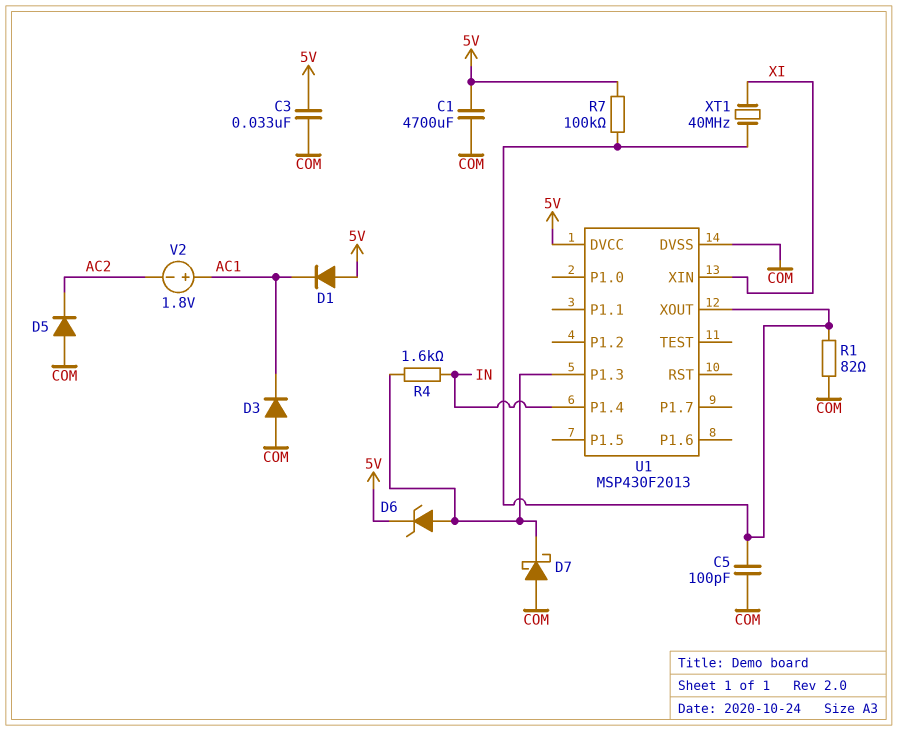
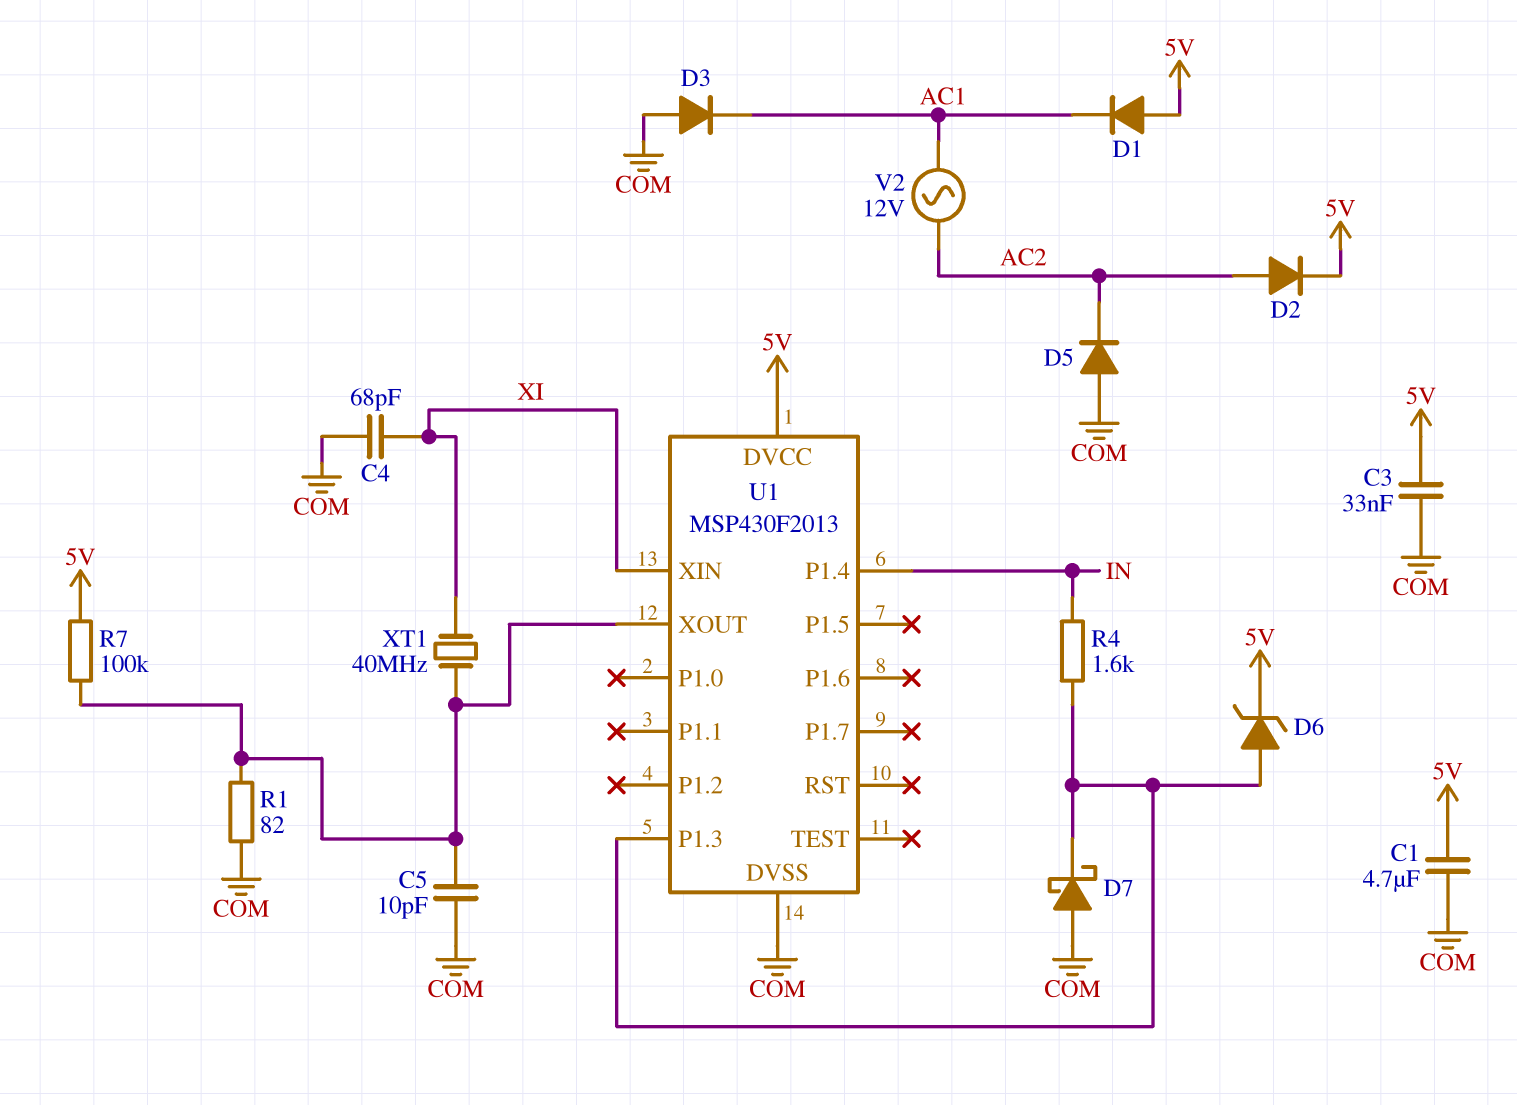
C1: 4700uF (5V, COM) -> 4.7uF (5V, COM)
C4: none -> 68pF (COM, XI)
C5: 100pF (COM, U1/XOUT) -> 10pF (COM, U1/XOUT)
D2: none -> diode (A AC2, K 5V)
V2: 1.8V (plus AC1, minus AC2) -> AC 12V (AC1, AC2)

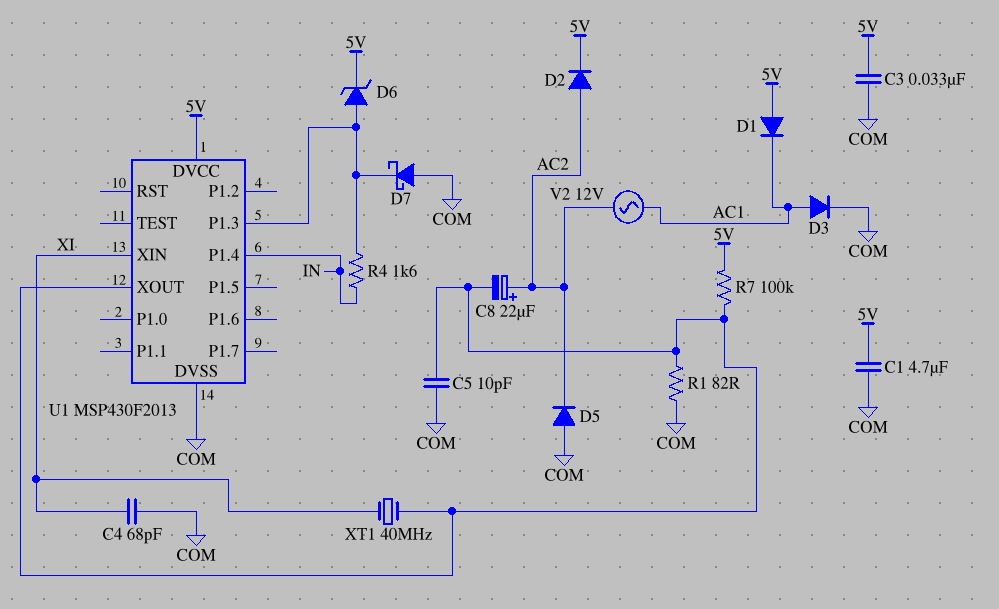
C8: none -> 22uF (plus AC2, minus U1/XOUT)
D3: diode (A COM, K AC1) -> diode (A AC1, K COM)

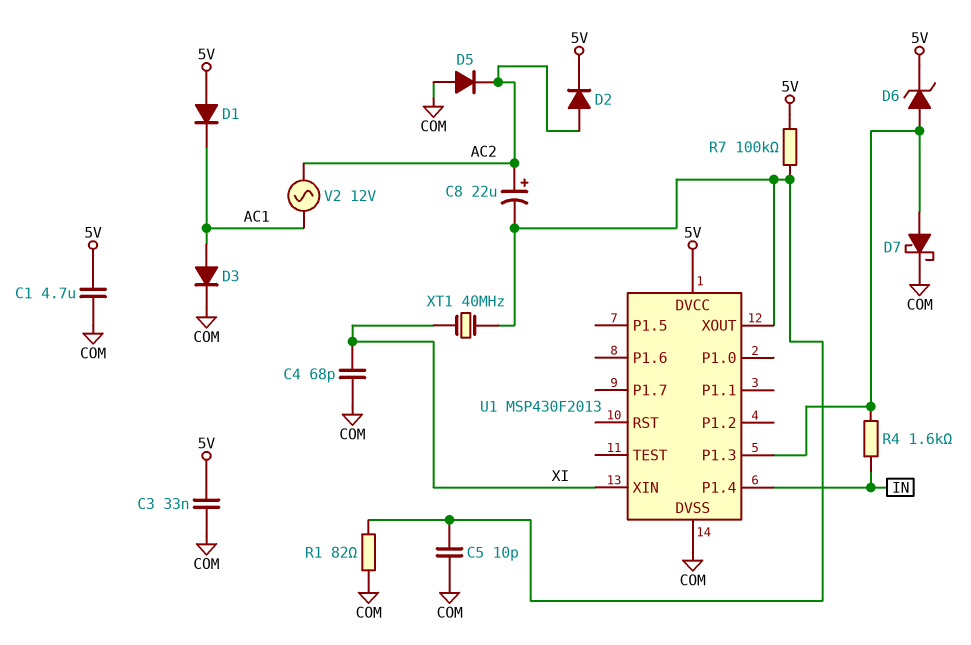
D7: schottky (A COM, K U1/P1.3) -> schottky (A U1/P1.3, K COM)

